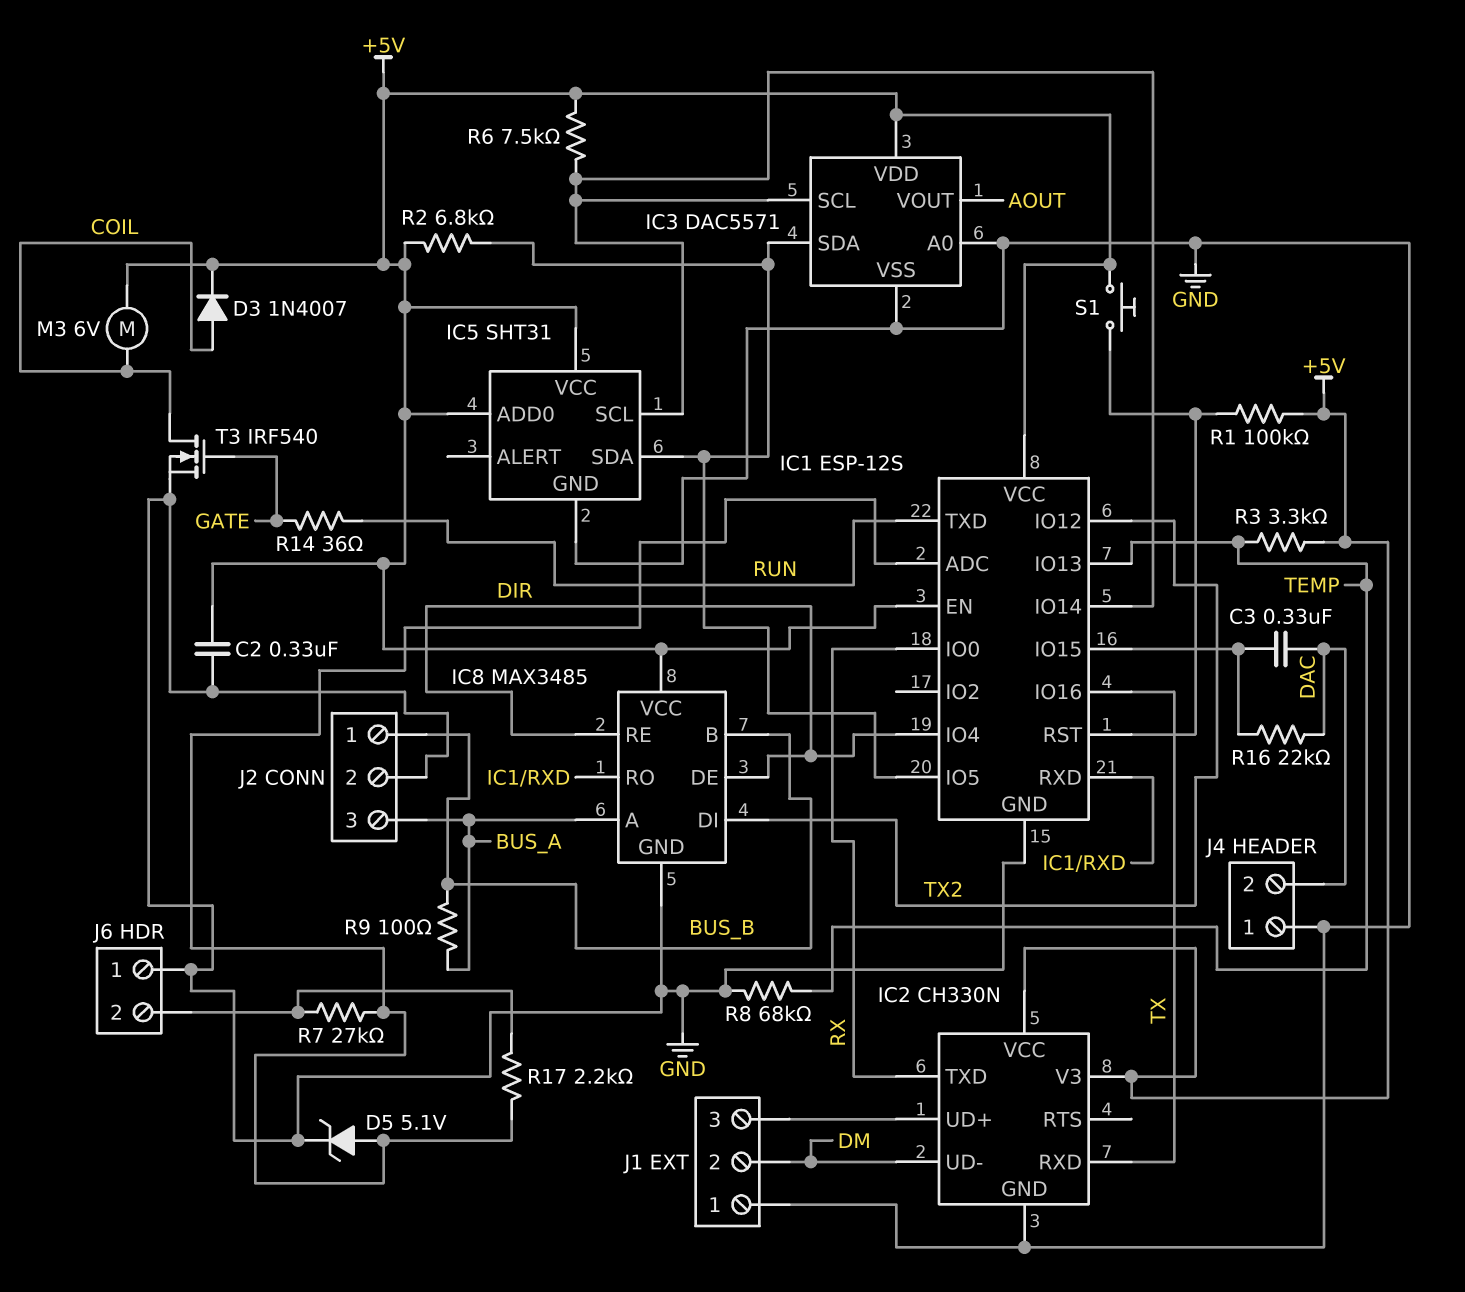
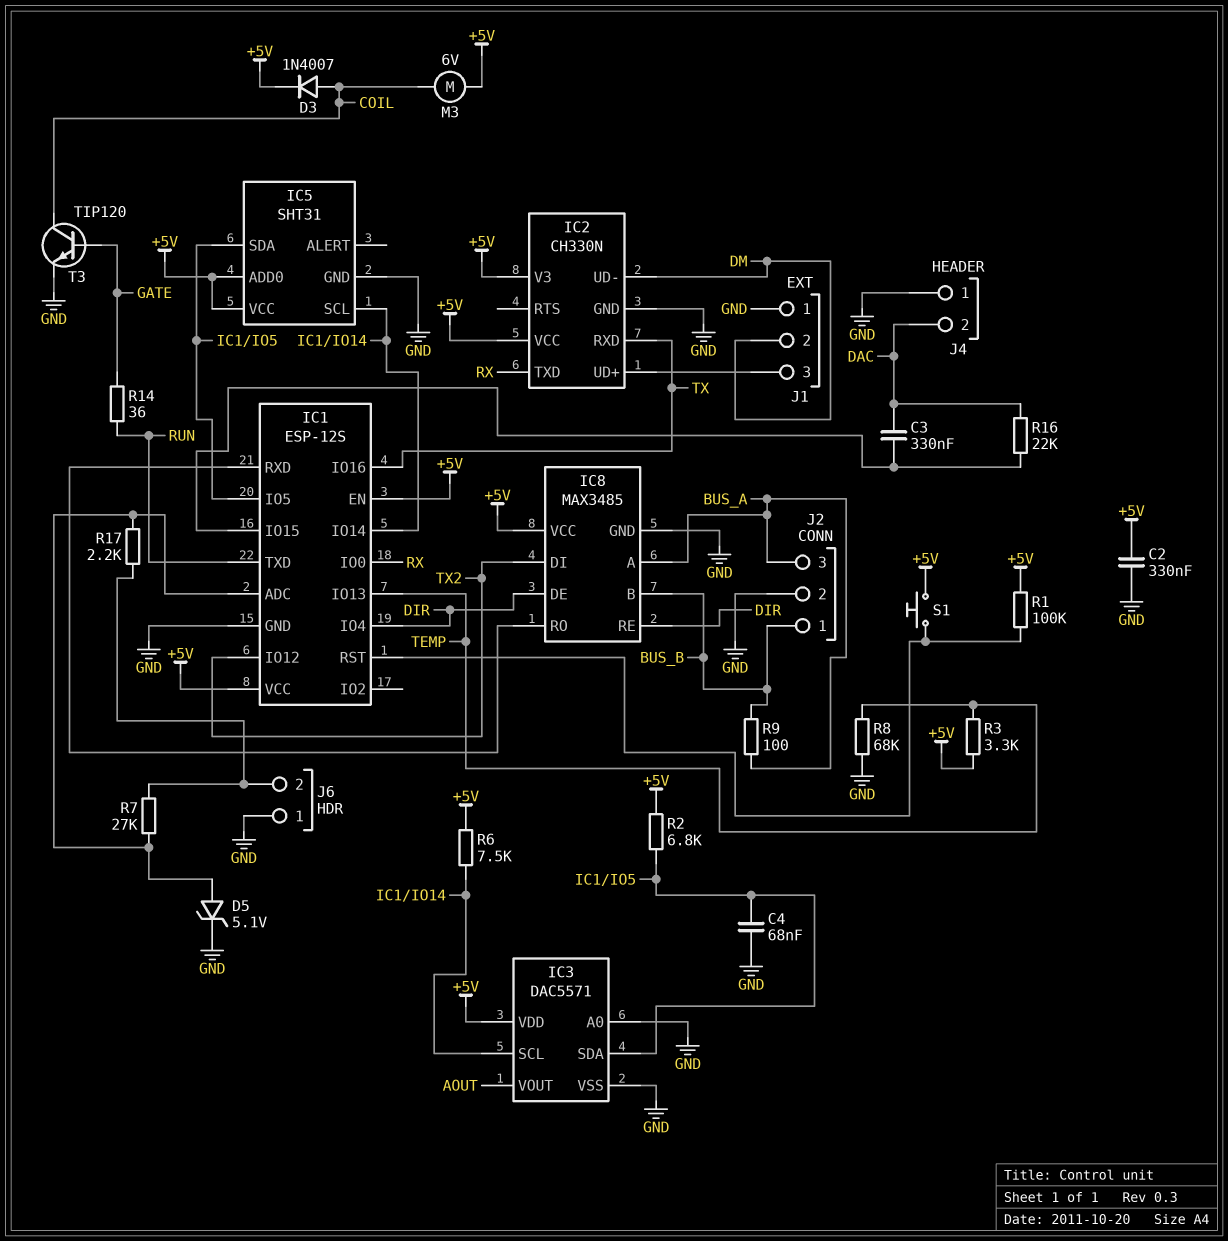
C4: none -> 68nF (GND, IC1/IO5)
T3: NMOS IRF540 (G GATE, D COIL, S GND) -> NPN TIP120 (B GATE, C COIL, E GND)

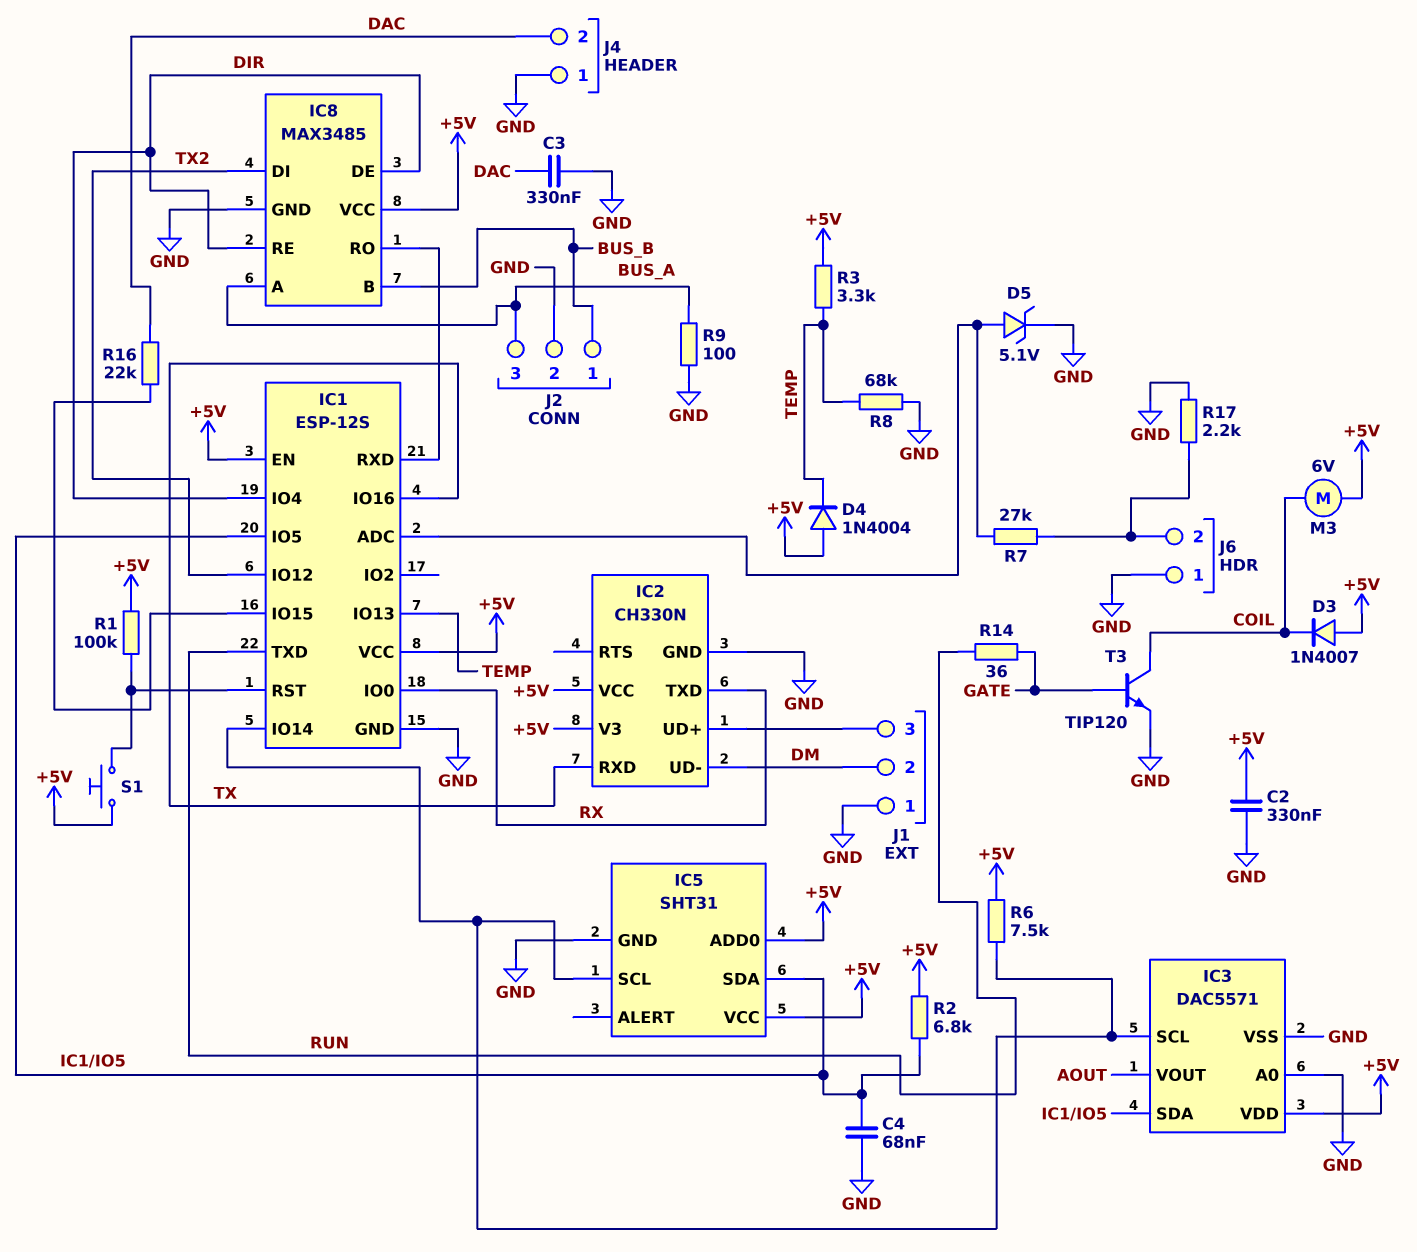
C3: 330nF (DAC, IC1/IO15) -> 330nF (DAC, GND)
D3: diode 1N4007 (A COIL, K +5V) -> diode 1N4007 (A +5V, K COIL)
D4: none -> diode 1N4004 (A +5V, K TEMP)
R9: 100 (BUS_A, BUS_B) -> 100 (BUS_A, GND)
R17: 2.2k (IC1/ADC, J6/2) -> 2.2k (GND, J6/2)

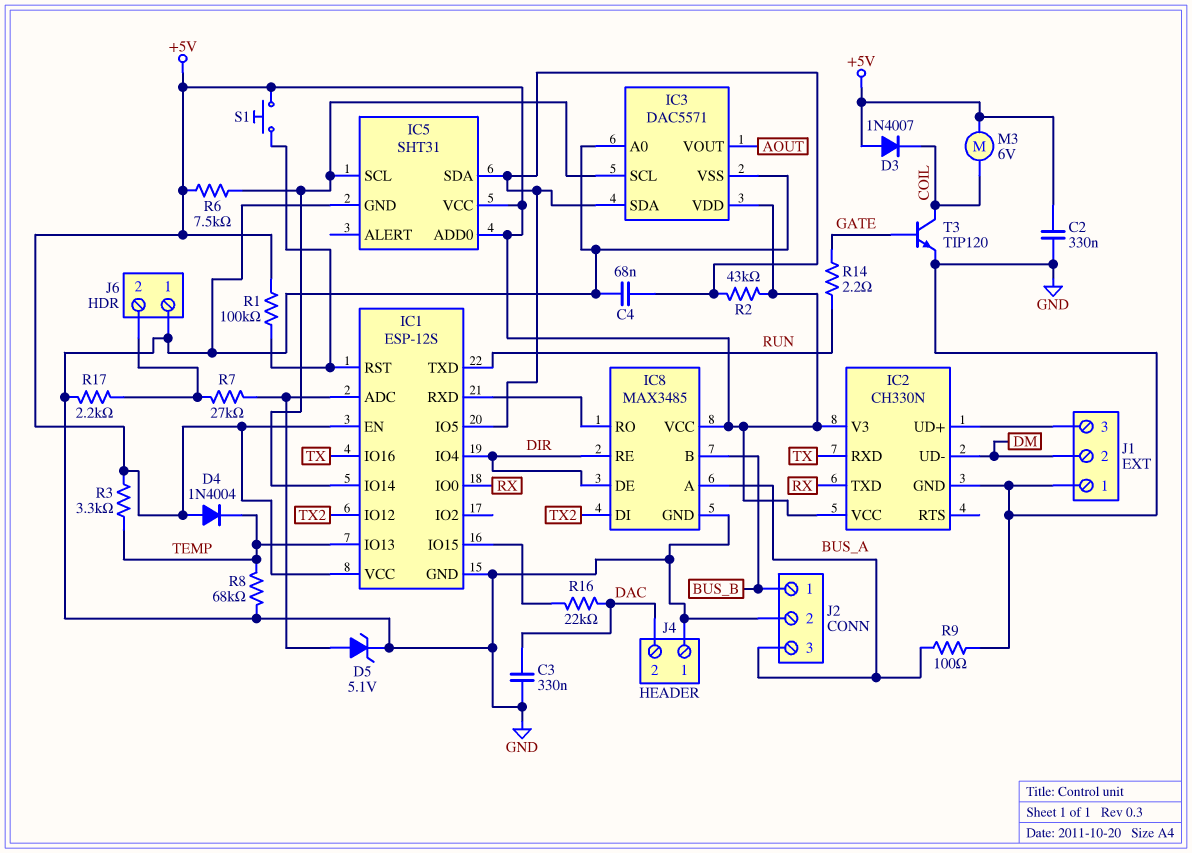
R2: 6.8k (+5V, IC1/IO5) -> 43k (+5V, IC1/IO5)
R14: 36 (GATE, RUN) -> 2.2 (GATE, RUN)

